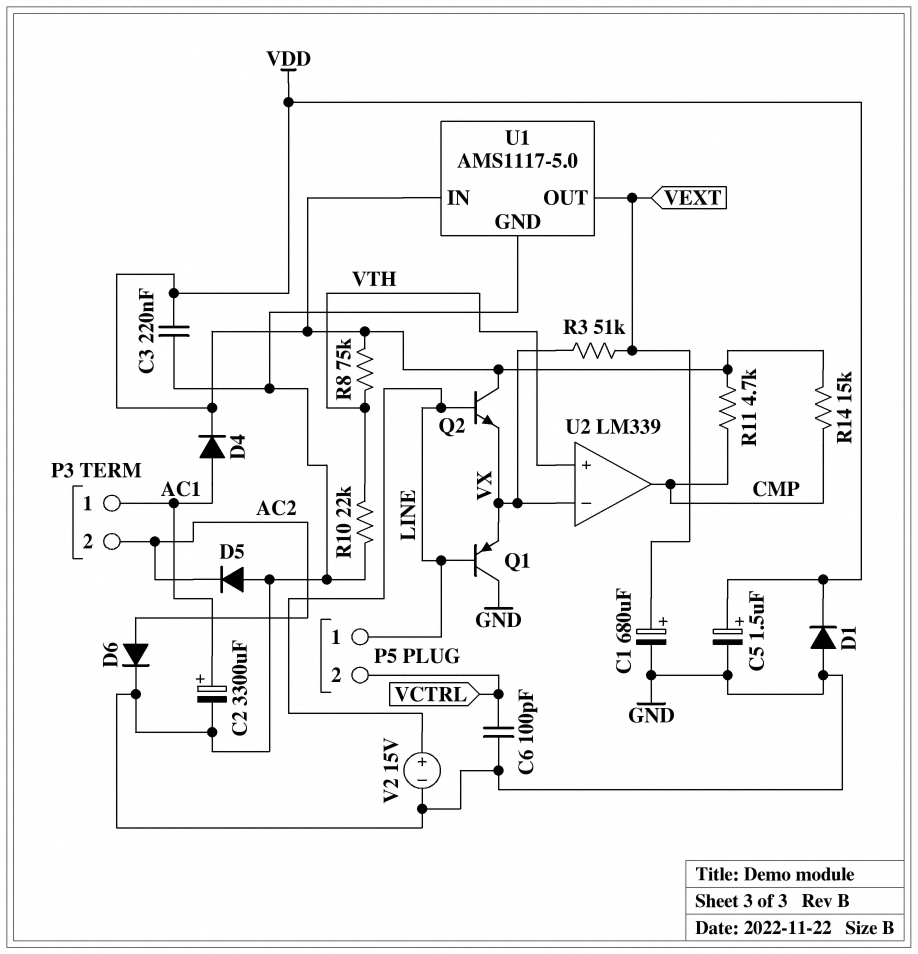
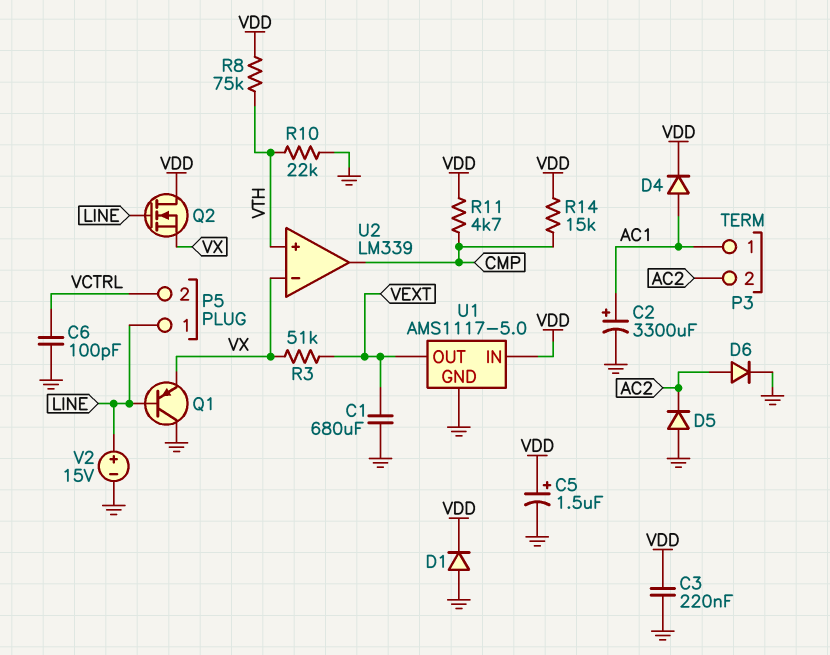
C1: 680uF (plus VEXT, minus GND) -> 680uF (GND, VEXT)
Q2: NPN (B LINE, C VDD, E VX) -> NMOS (G LINE, D VDD, S VX)

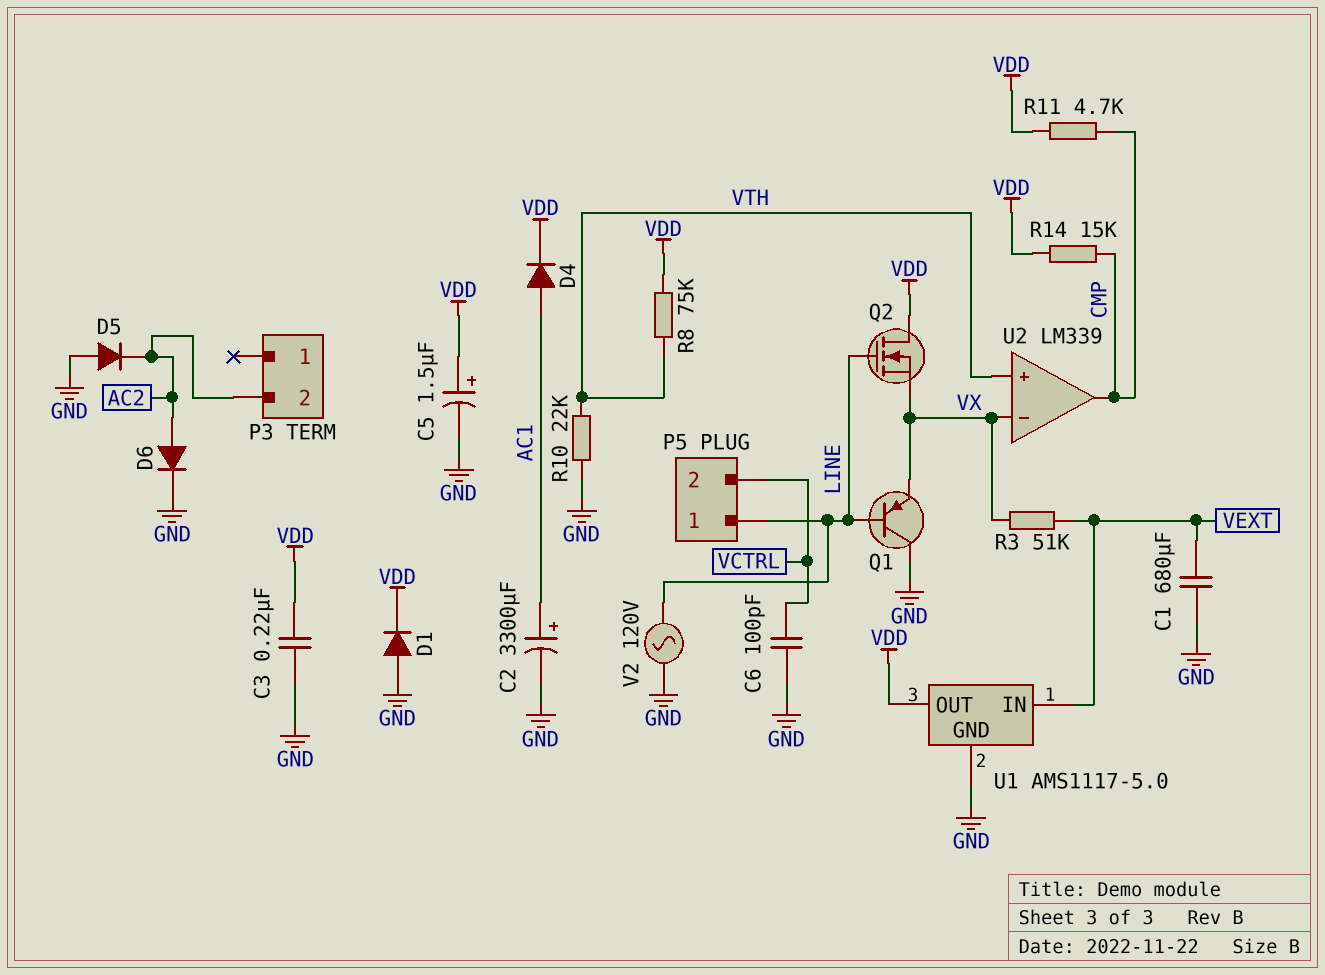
P3 pin 1: AC1 -> none
U1 pin IN: VDD -> VEXT
U1 pin OUT: VEXT -> VDD
V2: 15V (plus LINE, minus GND) -> AC 120V (GND, LINE)

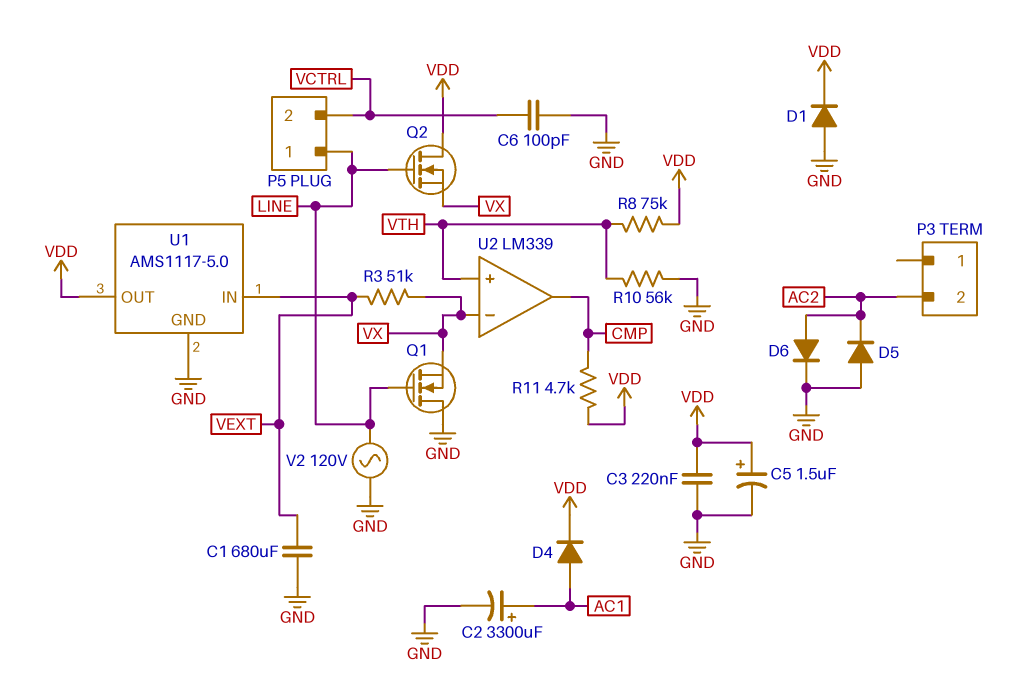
Q1: PNP (B LINE, C GND, E VX) -> NMOS (G LINE, D GND, S VX)
R10: 22k (GND, VTH) -> 56k (GND, VTH)
R14: 15k (CMP, VDD) -> none

